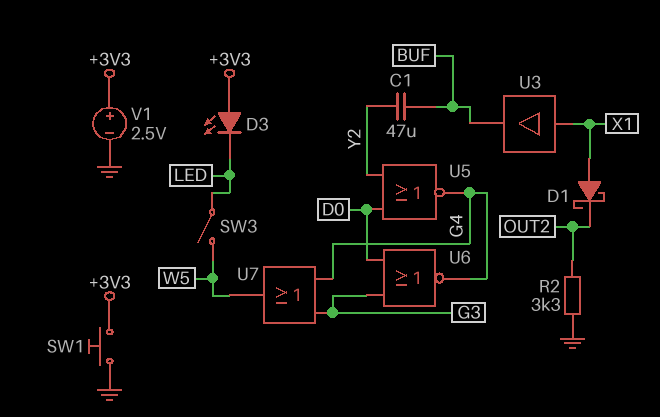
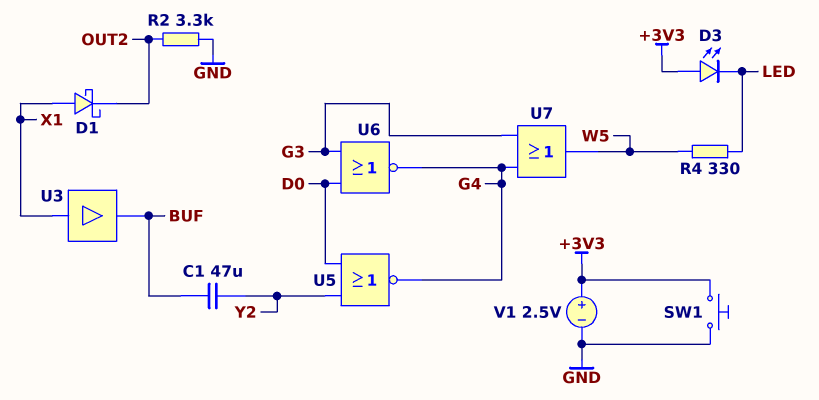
R4: none -> 330 (LED, W5)
SW3: switch (LED, W5) -> none

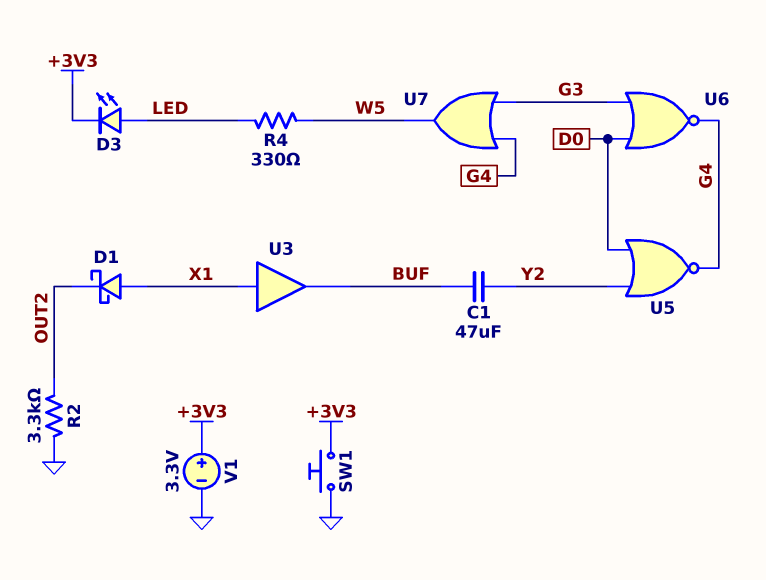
D3: LED (A +3V3, K LED) -> LED (A LED, K +3V3)
V1: 2.5V (plus +3V3, minus GND) -> 3.3V (plus +3V3, minus GND)

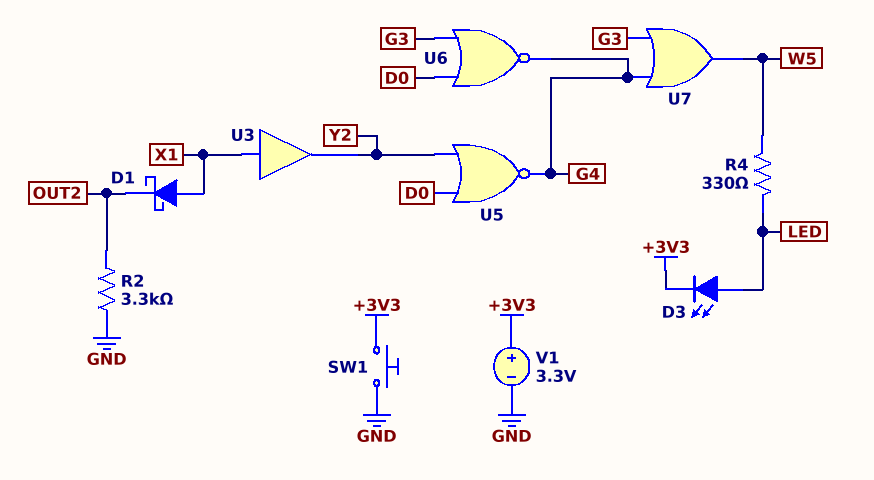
C1: 47uF (BUF, Y2) -> none
U3: buffer (in X1, out BUF) -> buffer (in X1, out Y2)

